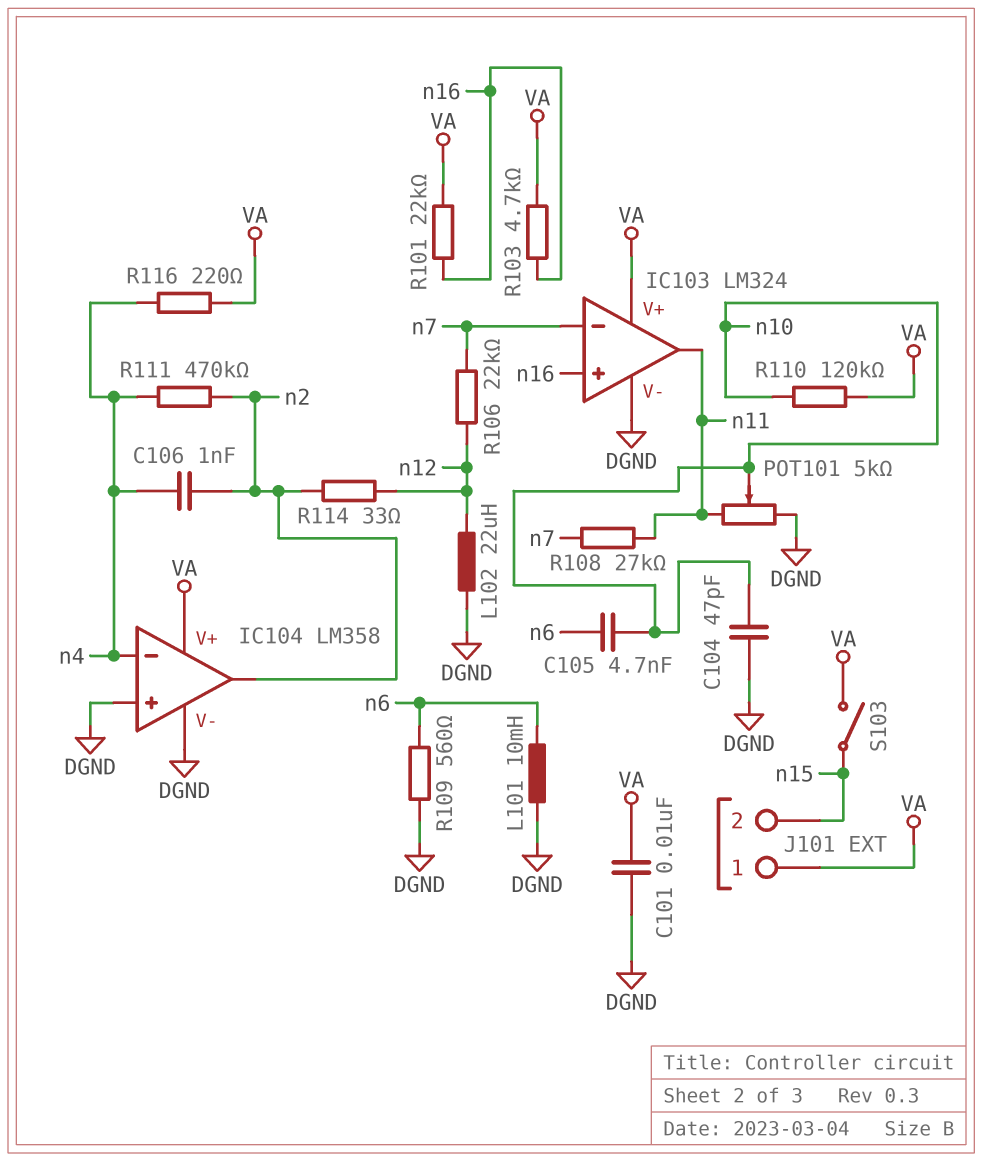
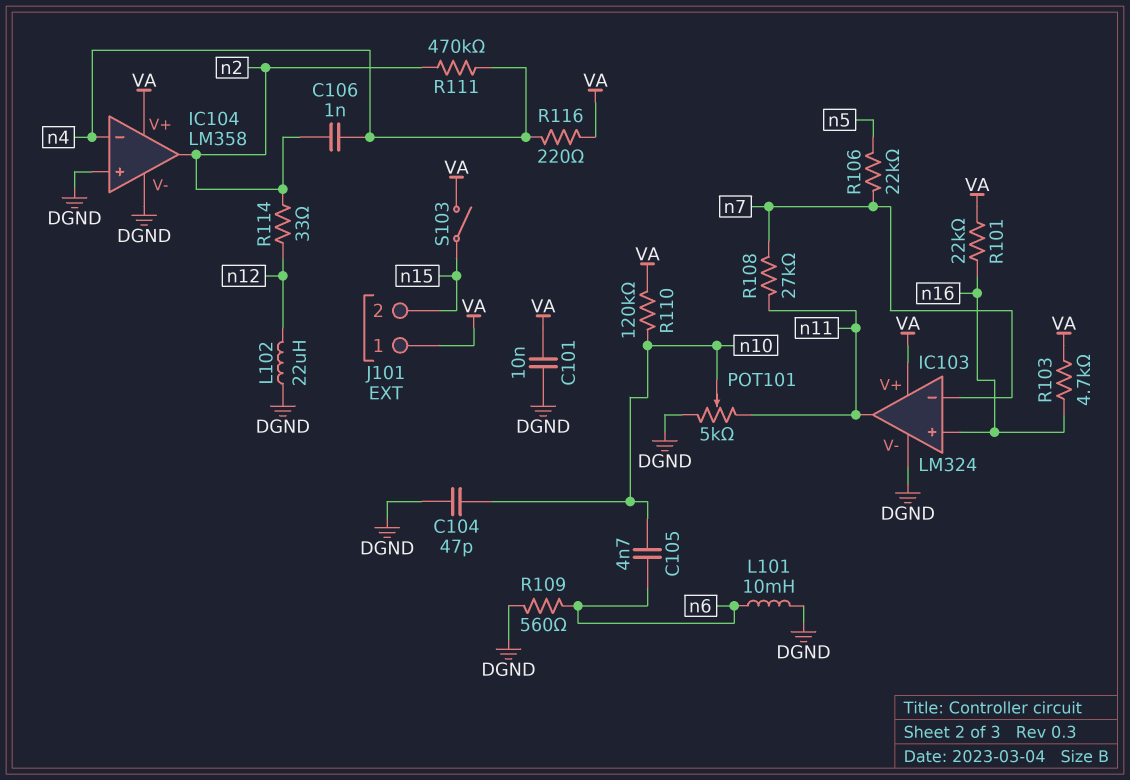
R106: 22k (n7, n12) -> 22k (n5, n7)

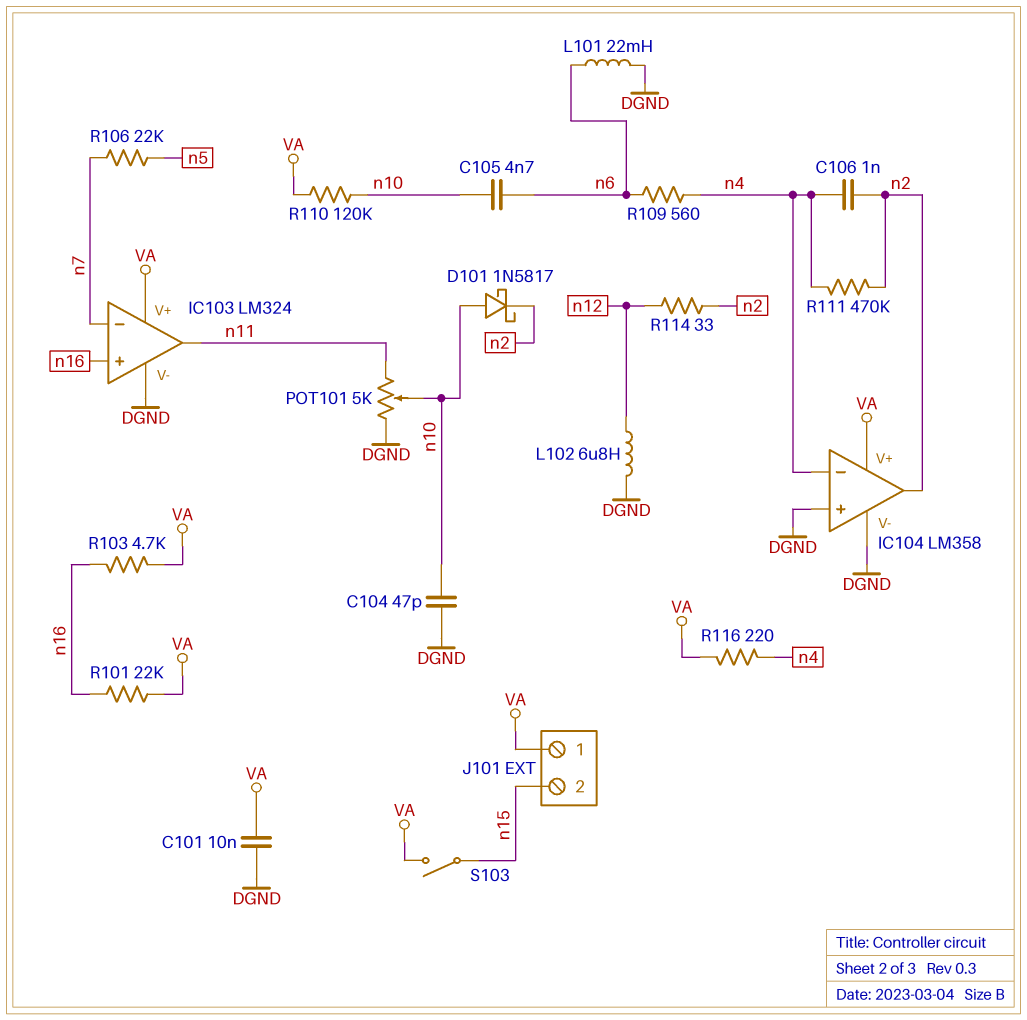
D101: none -> schottky 1N5817 (A n10, K n2)
L101: 10mH (DGND, n6) -> 22mH (DGND, n6)
L102: 22uH (DGND, n12) -> 6.8uH (DGND, n12)
R108: 27k (n7, n11) -> none
R109: 560 (DGND, n6) -> 560 (n4, n6)

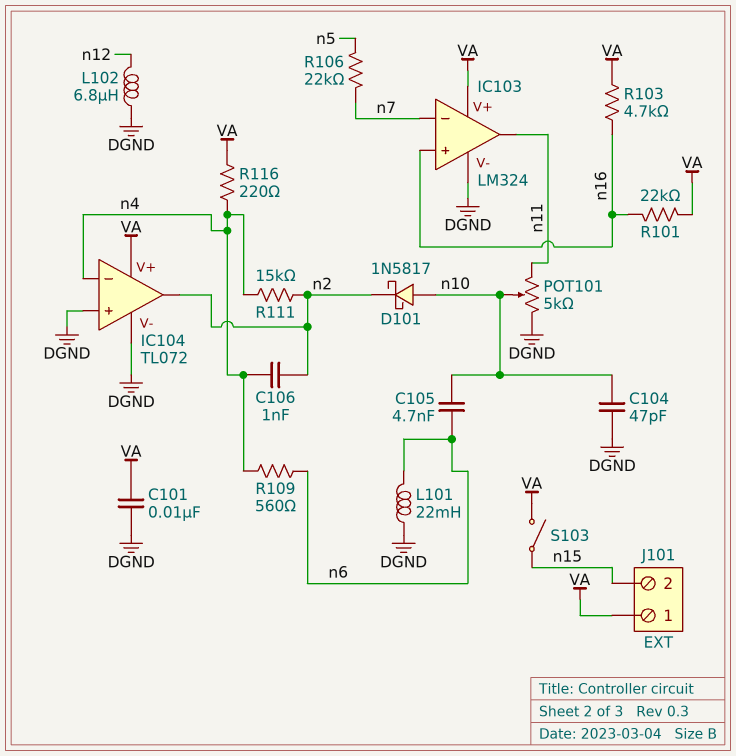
IC104: LM358 -> TL072
R110: 120k (VA, n10) -> none
R111: 470k (n2, n4) -> 15k (n2, n4)
R114: 33 (n2, n12) -> none

